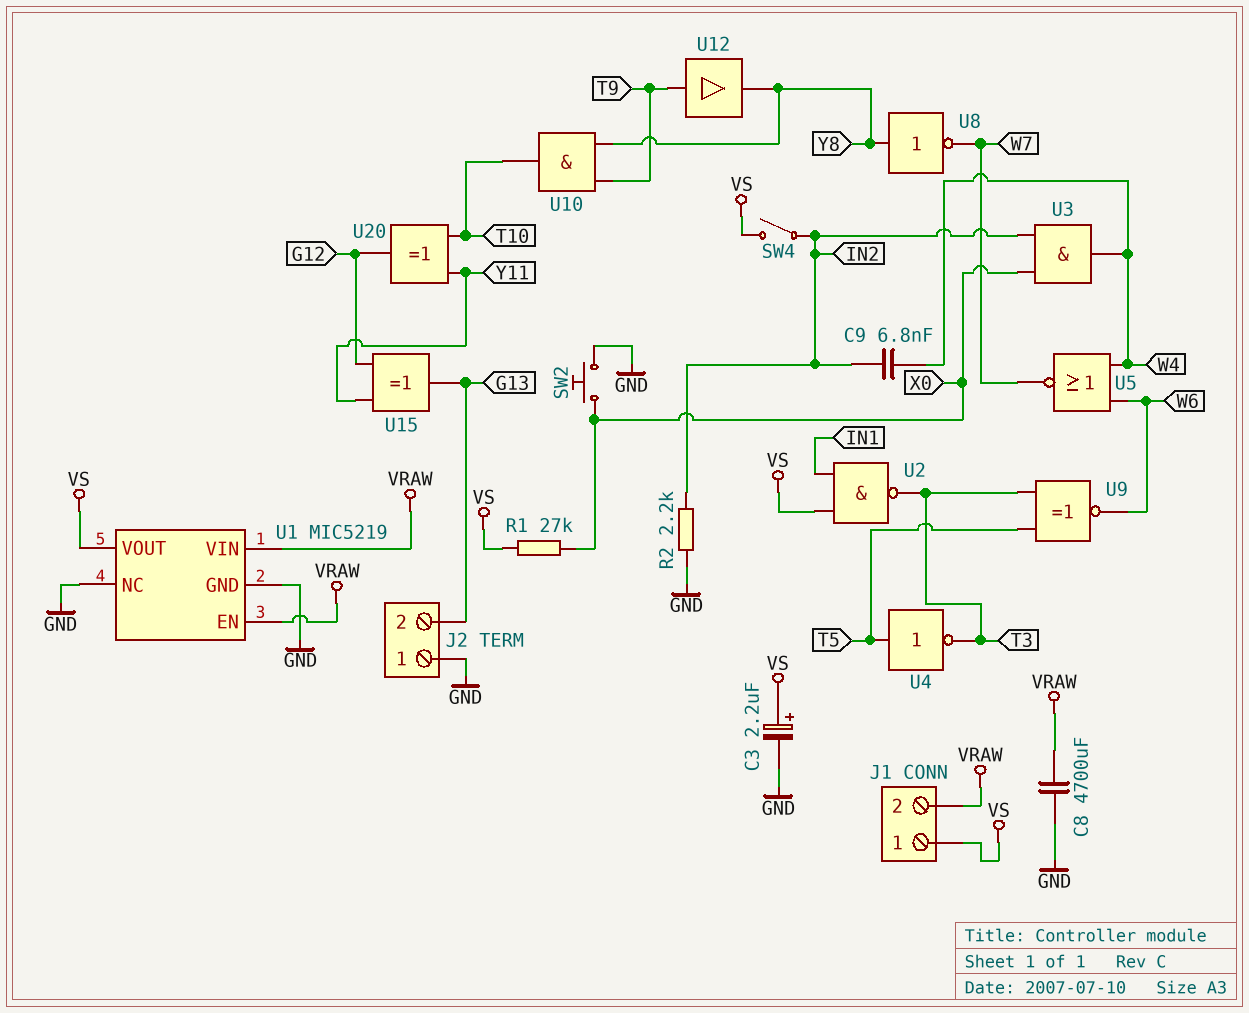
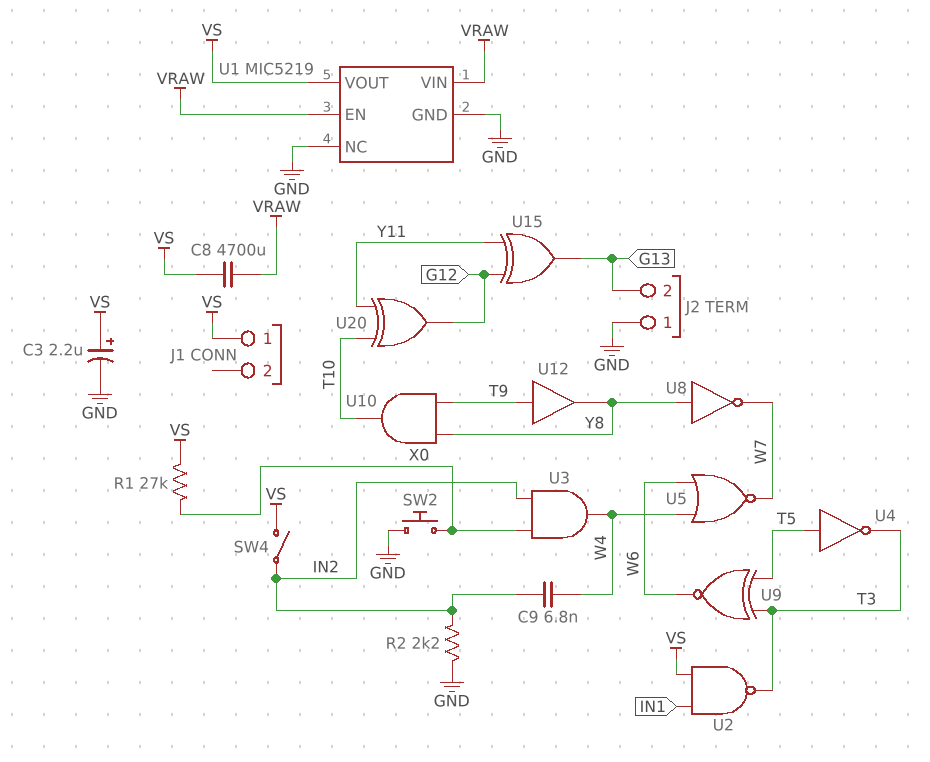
C8: 4700uF (GND, VRAW) -> 4700uF (VRAW, VS)
J1 pin 2: VRAW -> none

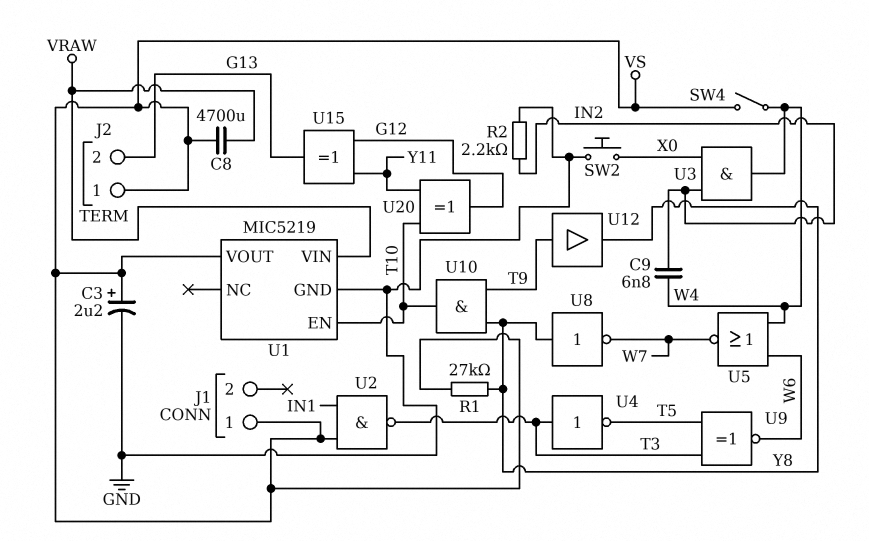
J2 pin 1: GND -> VS
R1: 27k (VS, X0) -> 27k (VS, Y8)
SW4: switch (IN2, VS) -> switch (VS, W4)
U1 pin EN: VRAW -> T10
U1 pin NC: GND -> none
U4: NOT (in T5, out T3) -> NOT (in T3, out T5)

